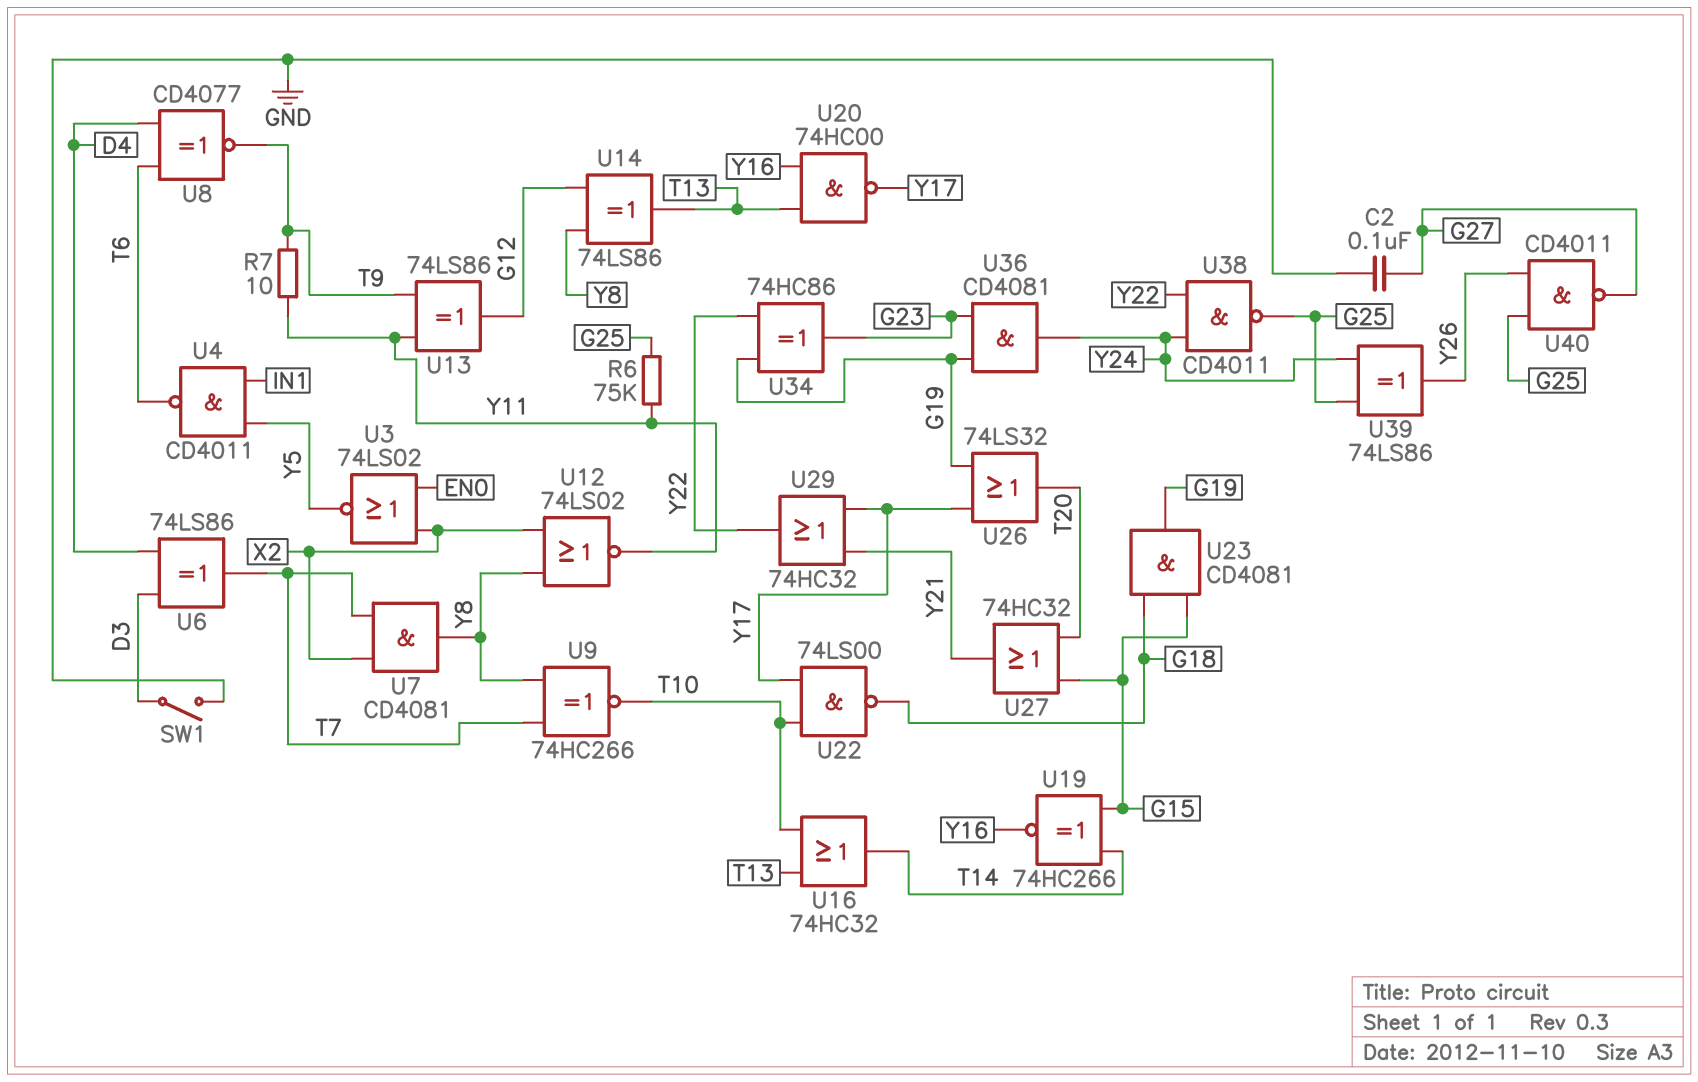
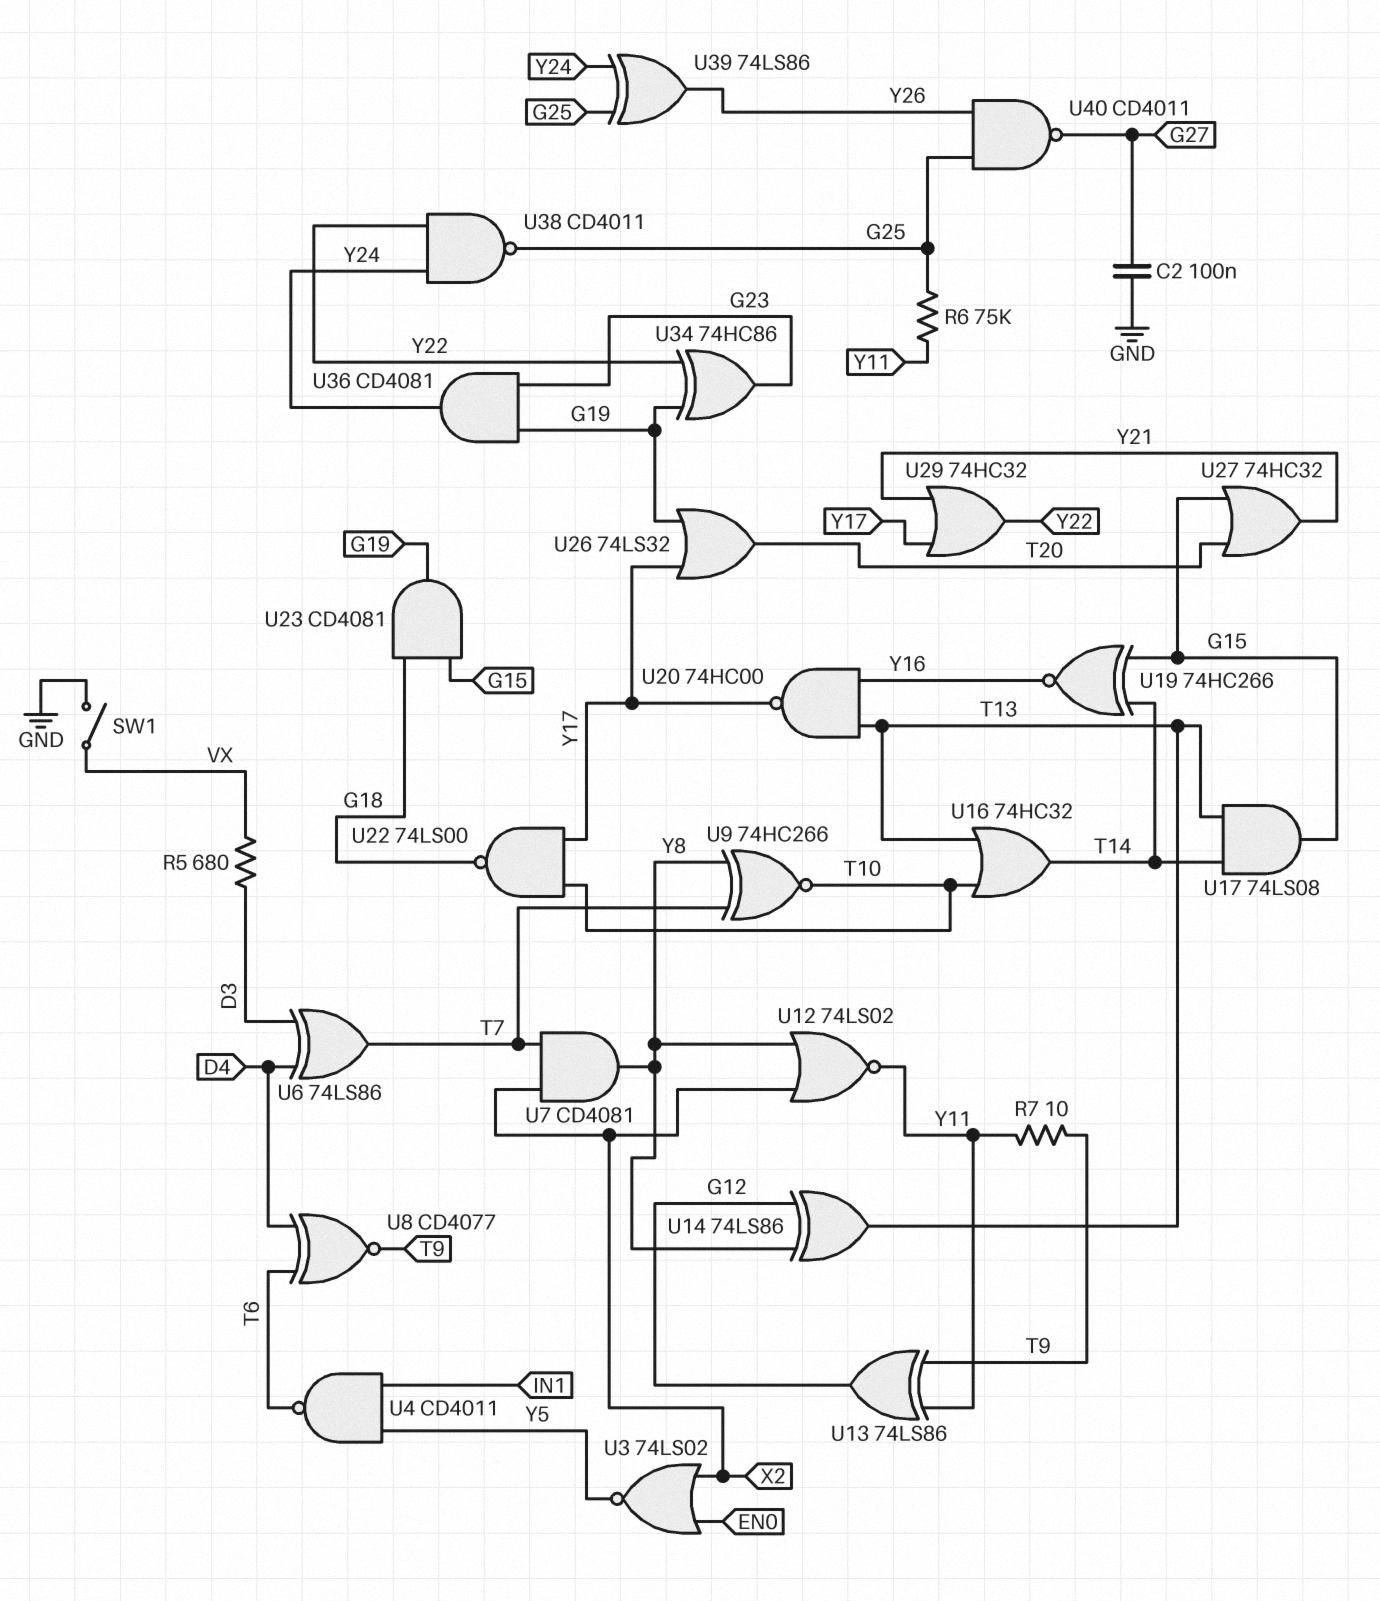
R5: none -> 680 (D3, VX)
SW1: switch (D3, GND) -> switch (GND, VX)
U17: none -> AND 74LS08 (in T13, in T14, out G15)

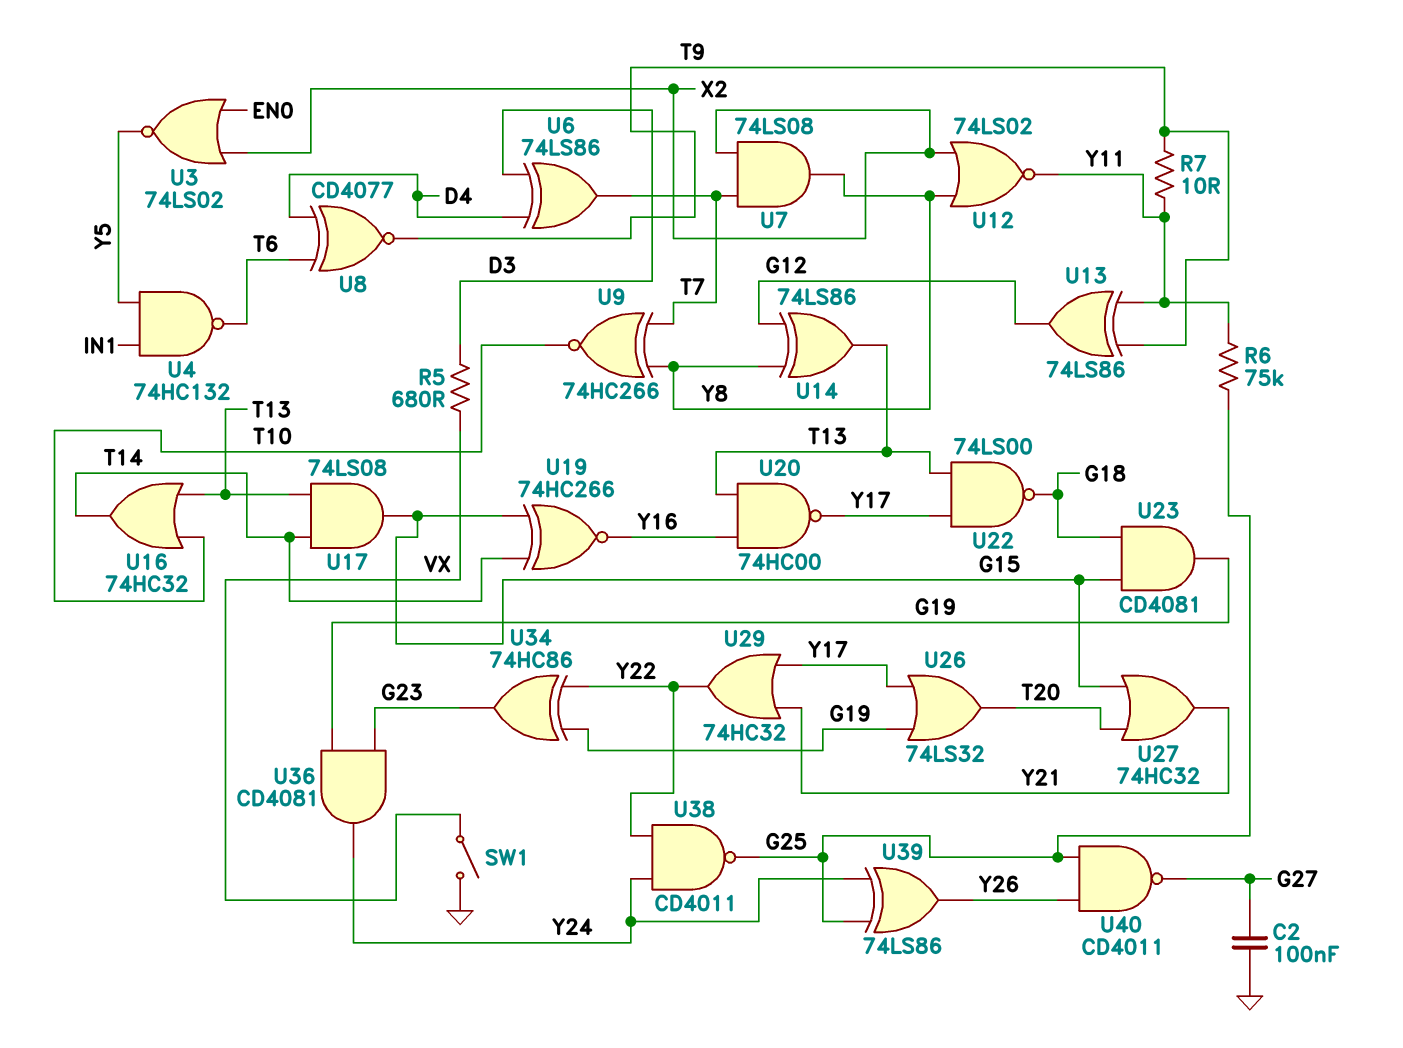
U4: NAND CD4011 (in IN1, in Y5, out T6) -> NAND 74HC132 (in IN1, in Y5, out T6)
U7: AND CD4081 (in T7, in X2, out Y8) -> AND 74LS08 (in T7, in X2, out Y8)
U22: NAND 74LS00 (in T10, in Y17, out G18) -> NAND 74LS00 (in T13, in Y17, out G18)

